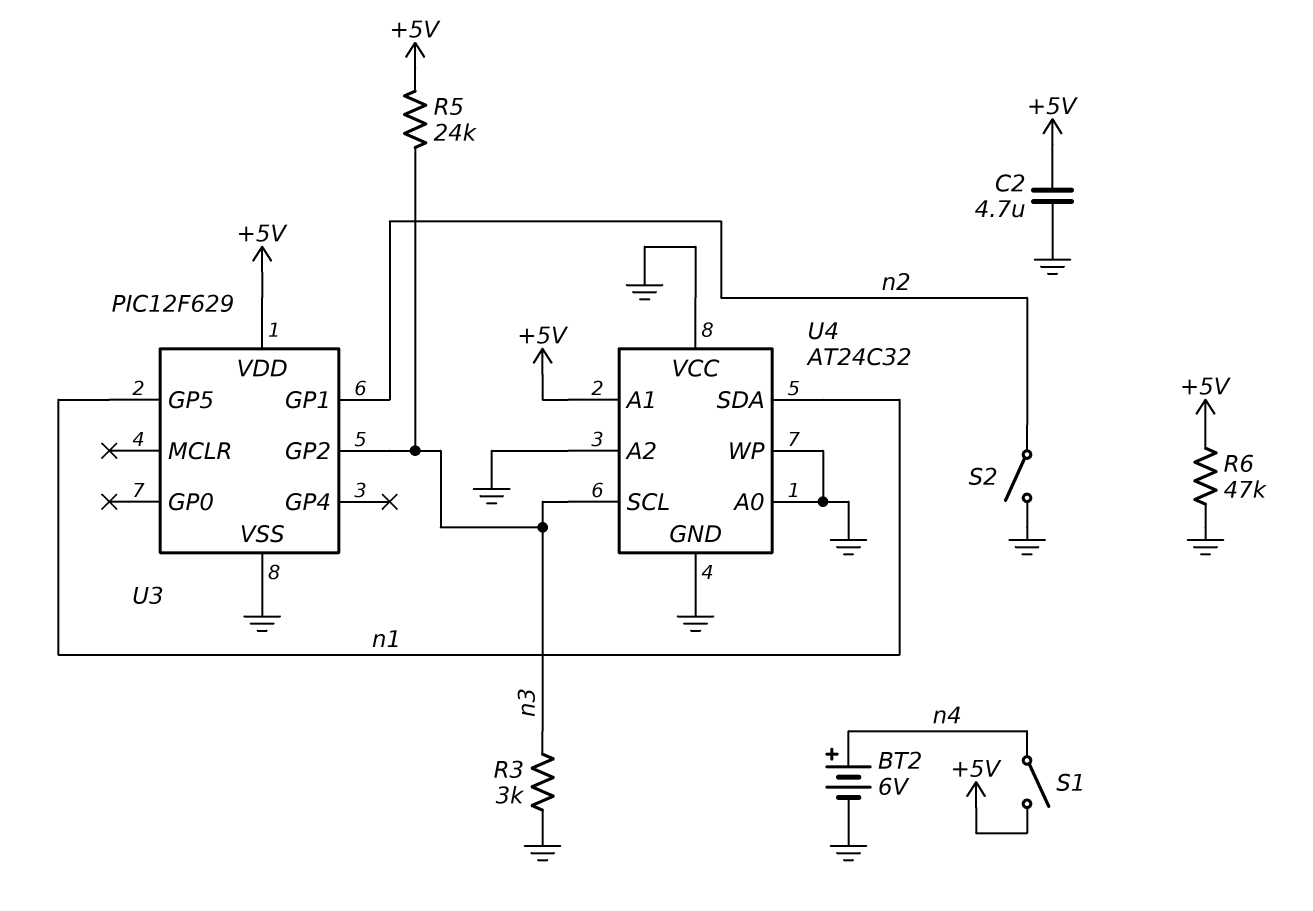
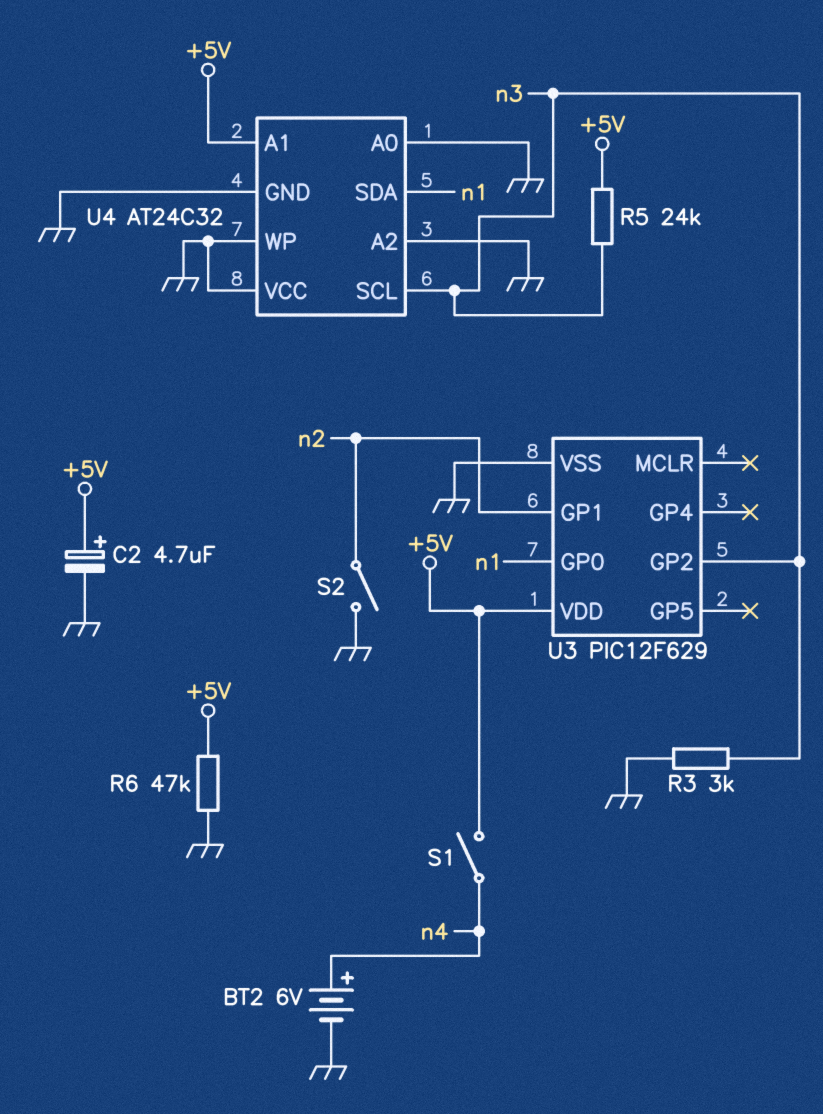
C2: 4.7uF (+5V, GND) -> 4.7uF (plus +5V, minus GND)
U3 pin GP0: none -> n1
U3 pin GP5: n1 -> none

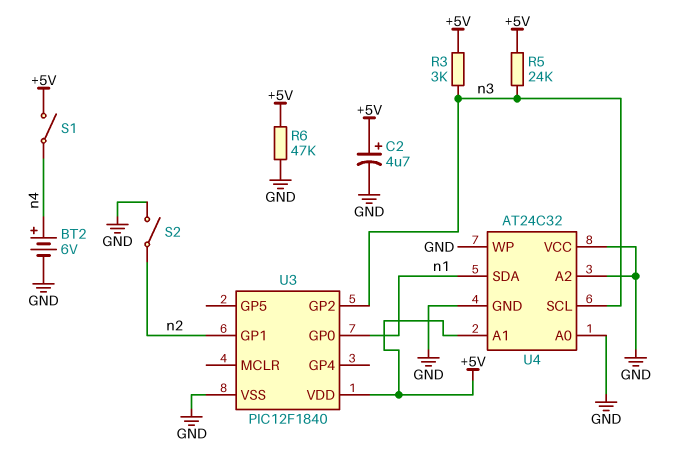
R3: 3k (GND, n3) -> 3k (+5V, n3)
U3: PIC12F629 -> PIC12F1840

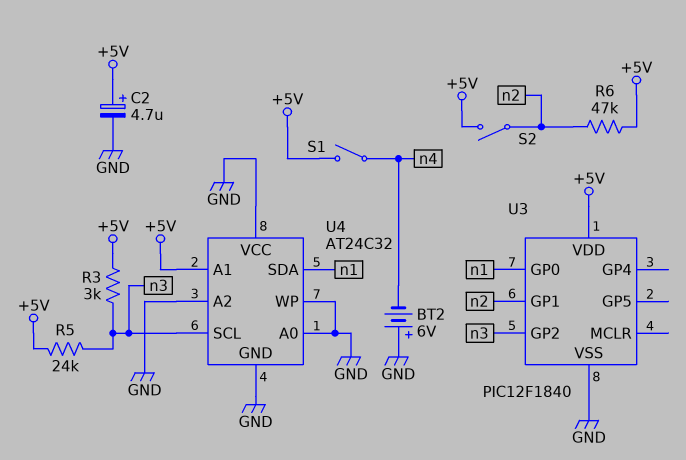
BT2: 6V (plus n4, minus GND) -> 6V (plus GND, minus n4)
R6: 47k (+5V, GND) -> 47k (+5V, n2)
S2: switch (GND, n2) -> switch (+5V, n2)

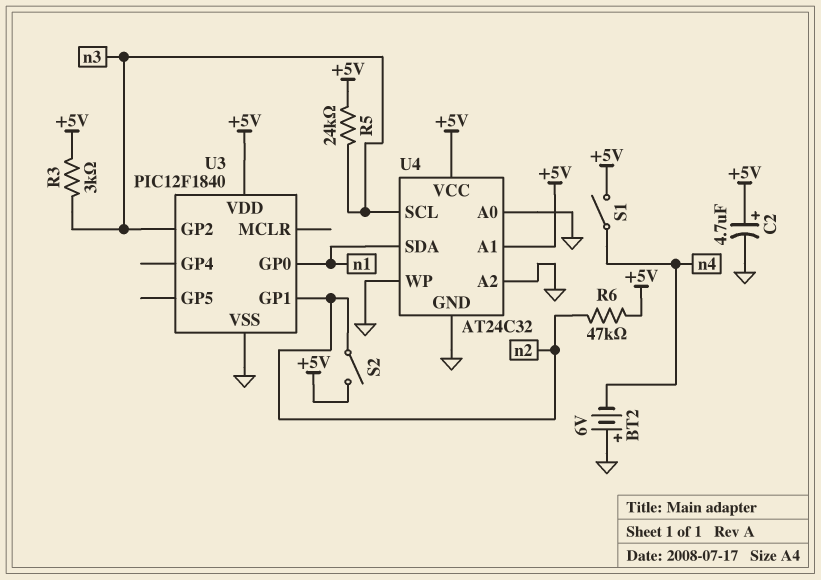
U4 pin VCC: GND -> +5V

